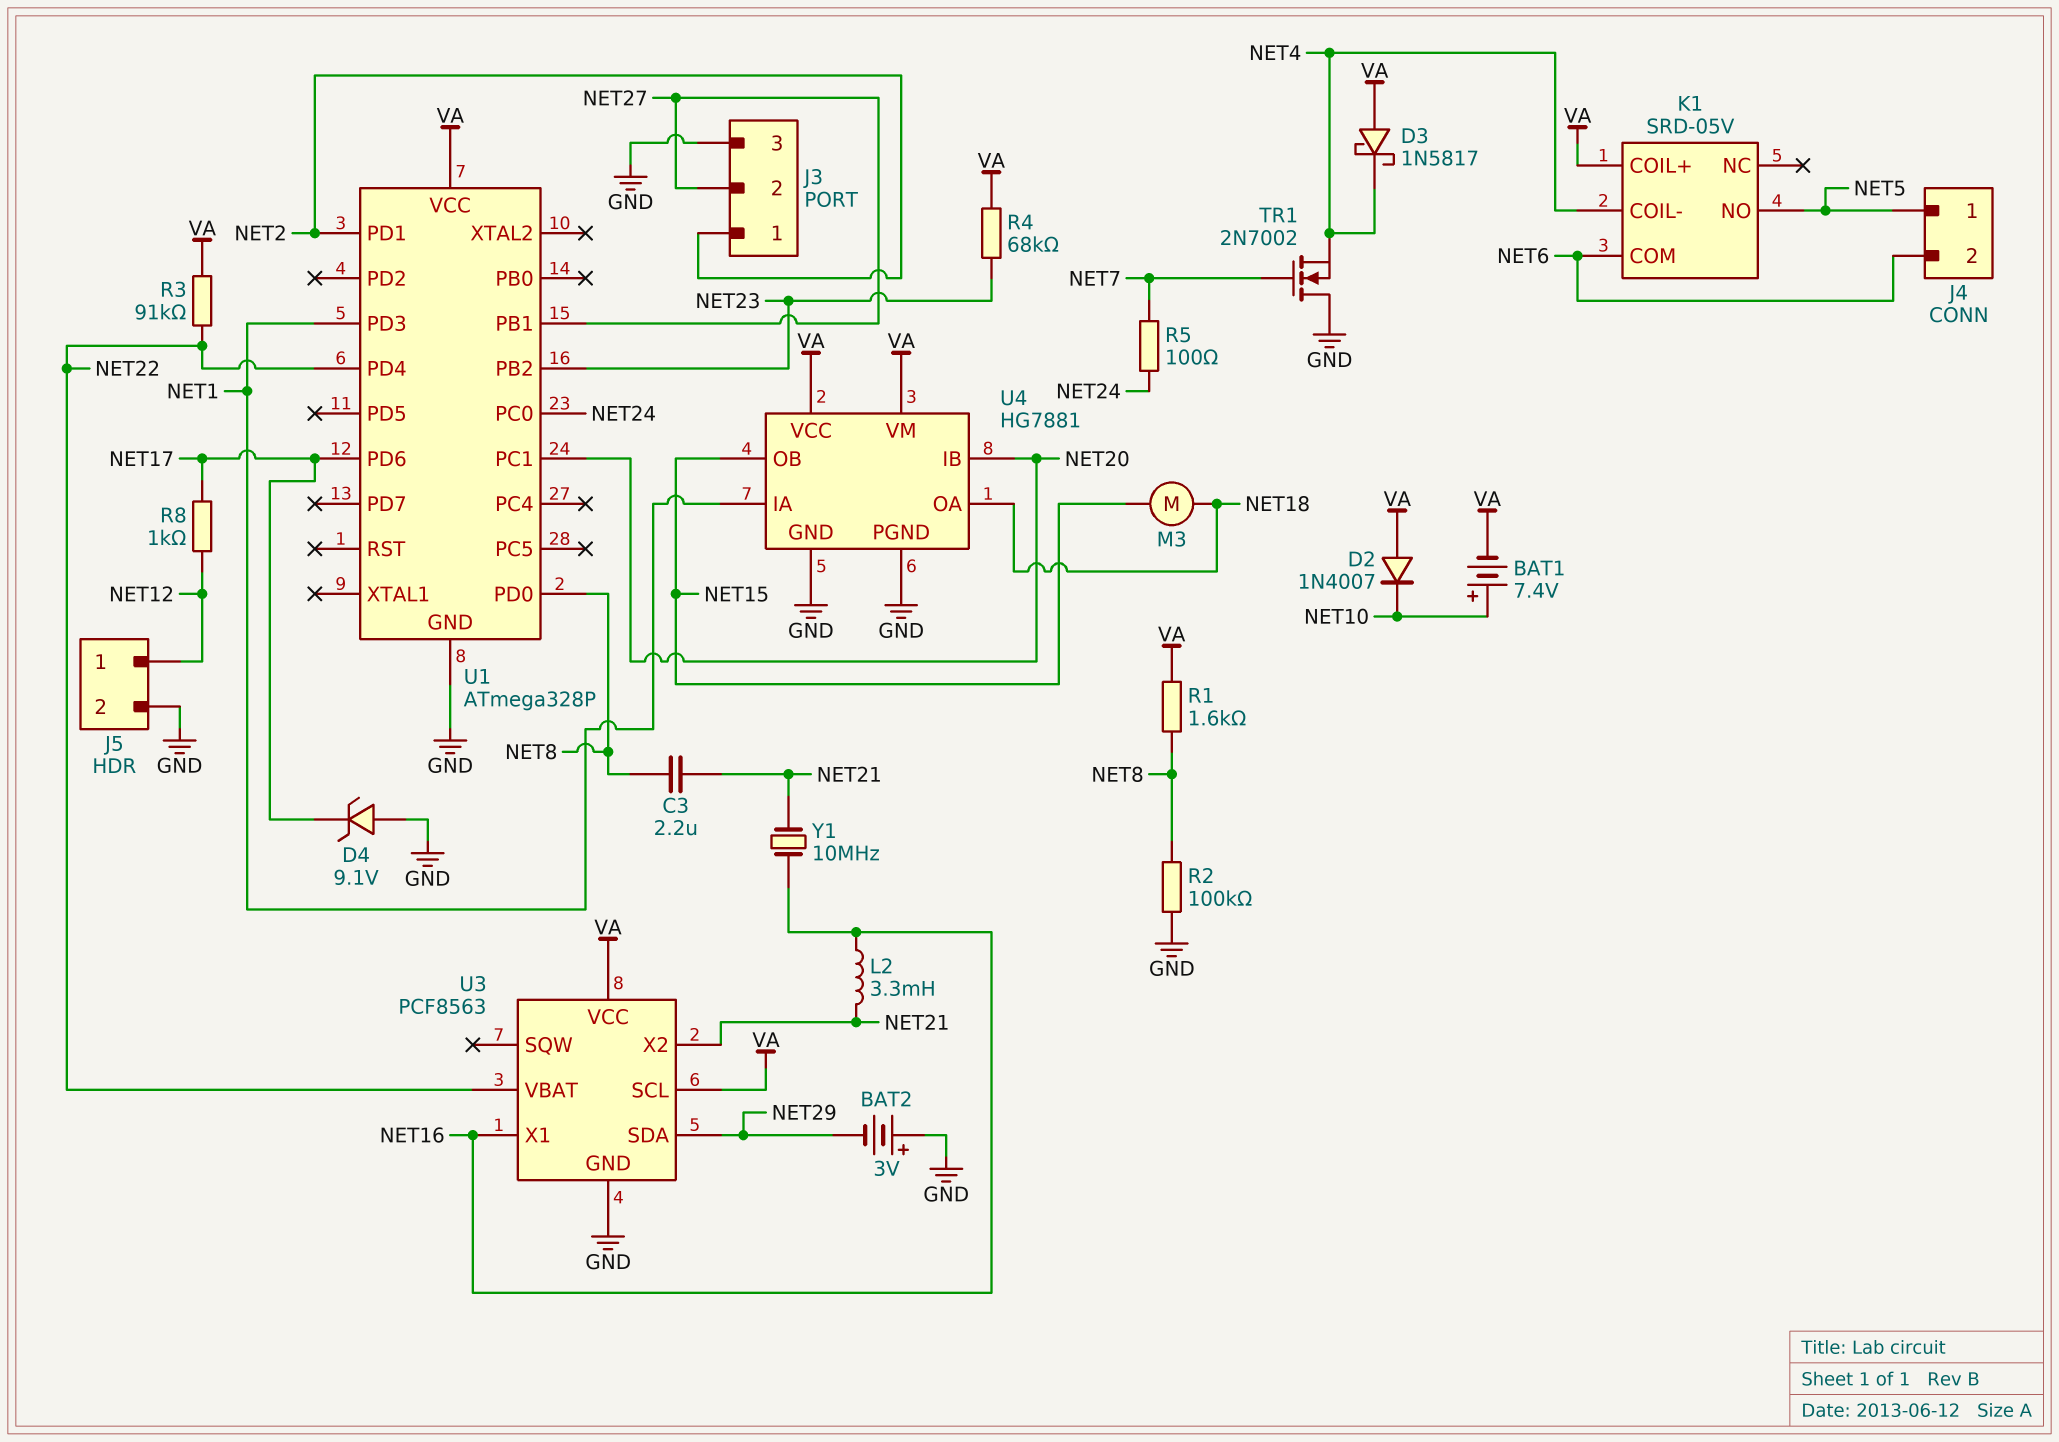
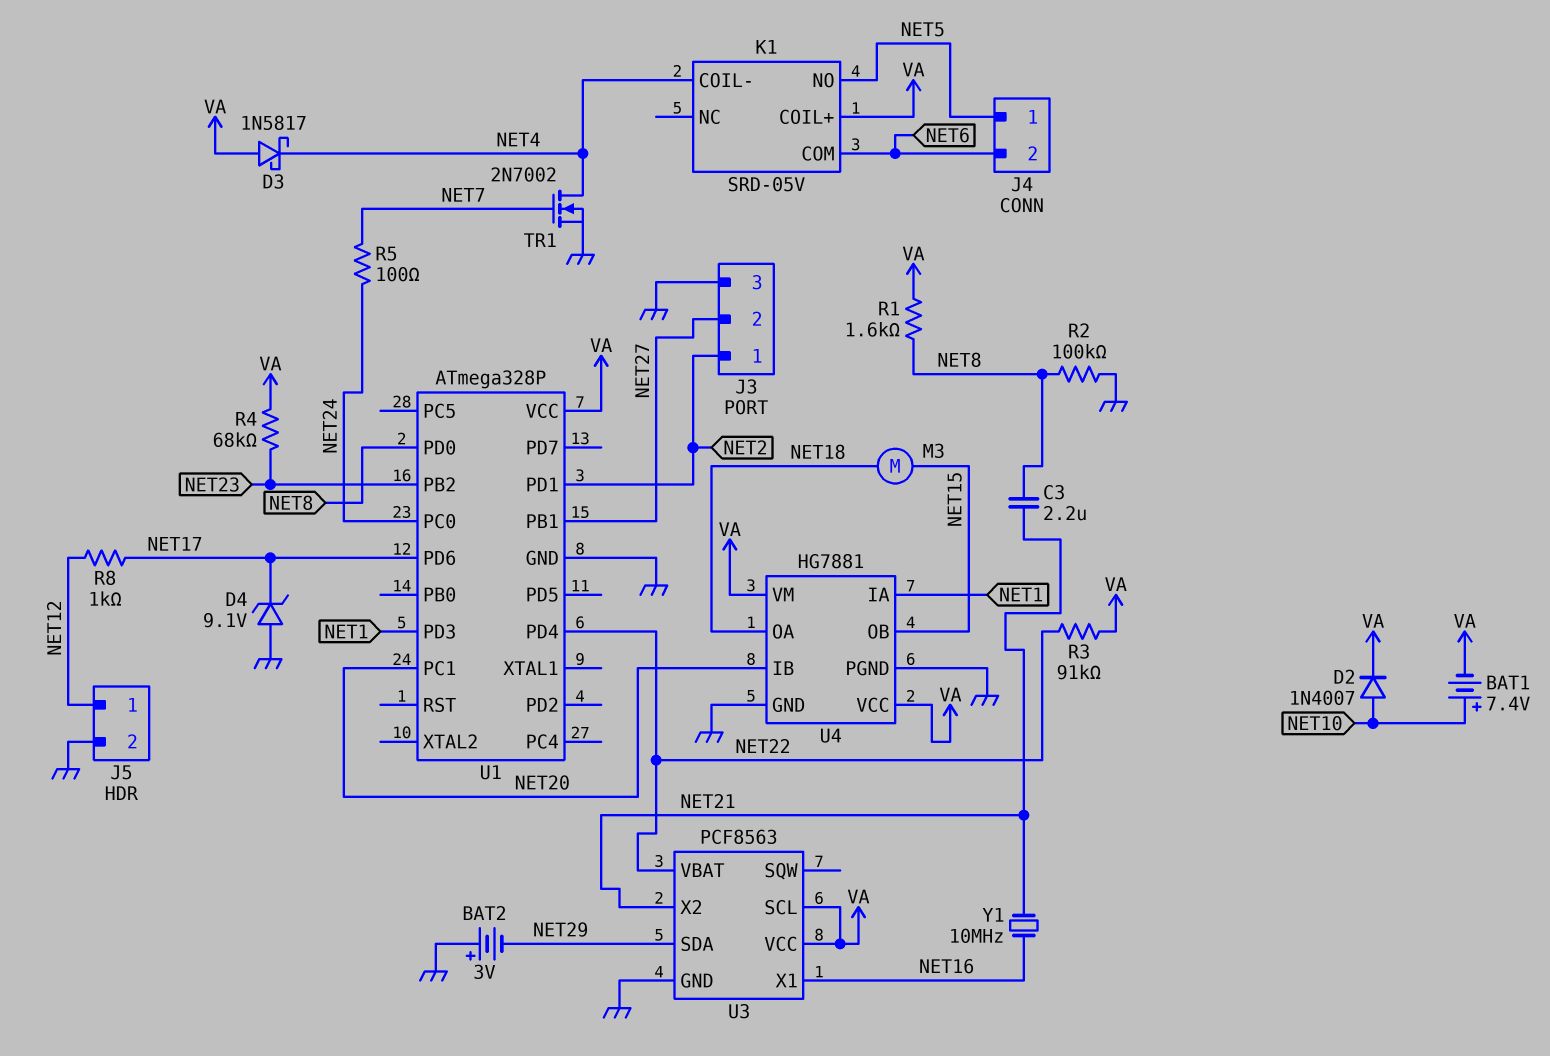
D2: diode 1N4007 (A VA, K NET10) -> diode 1N4007 (A NET10, K VA)
L2: 3.3mH (NET16, NET21) -> none
TR1: NMOS 2N7002 (G NET7, D GND, S NET4) -> NMOS 2N7002 (G NET7, D NET4, S GND)

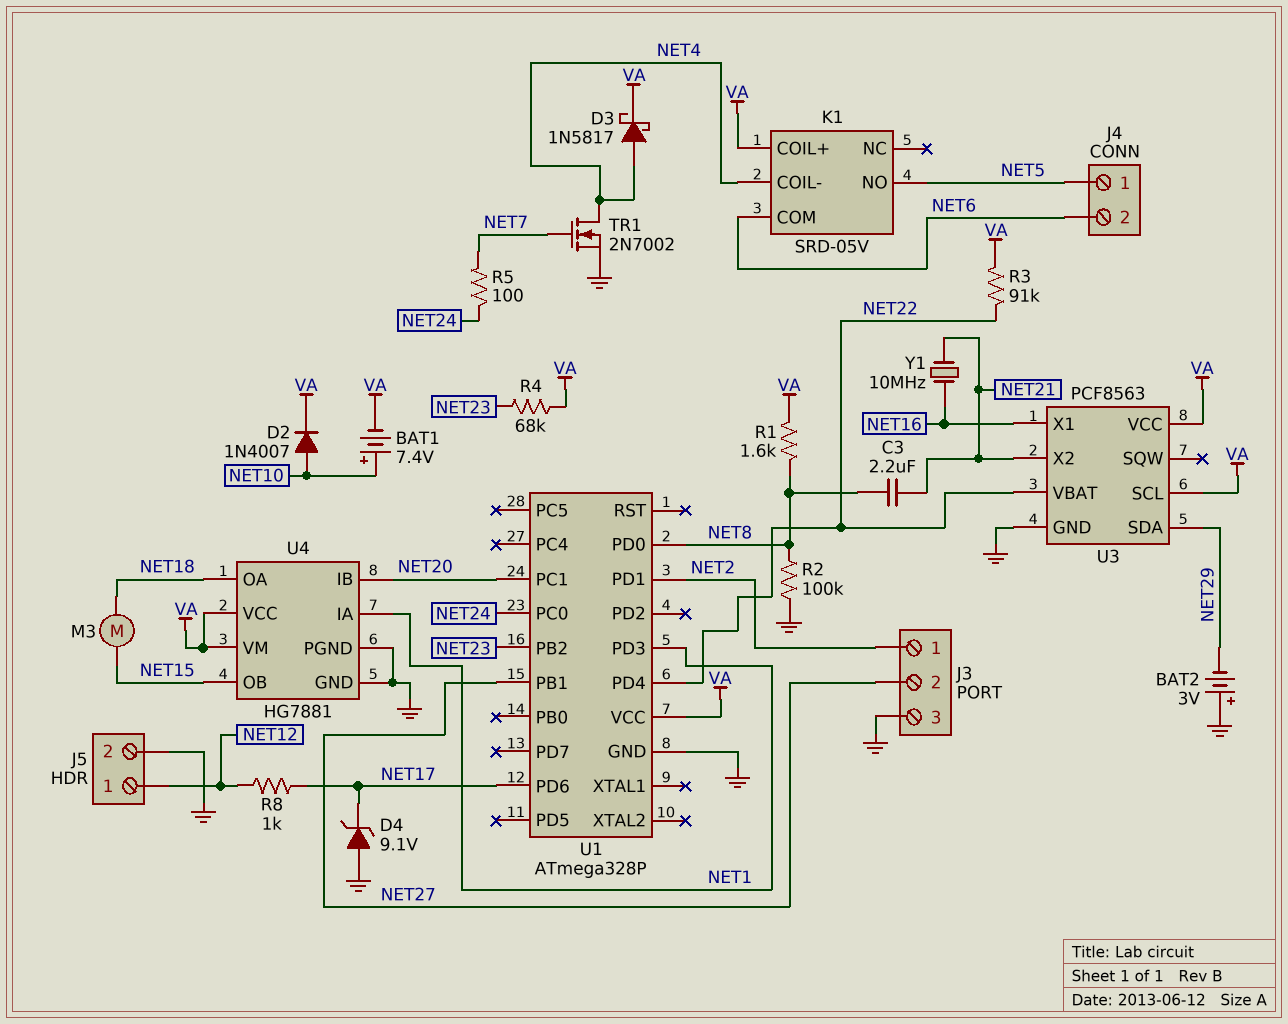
D3: schottky 1N5817 (A VA, K NET4) -> schottky 1N5817 (A NET4, K VA)

